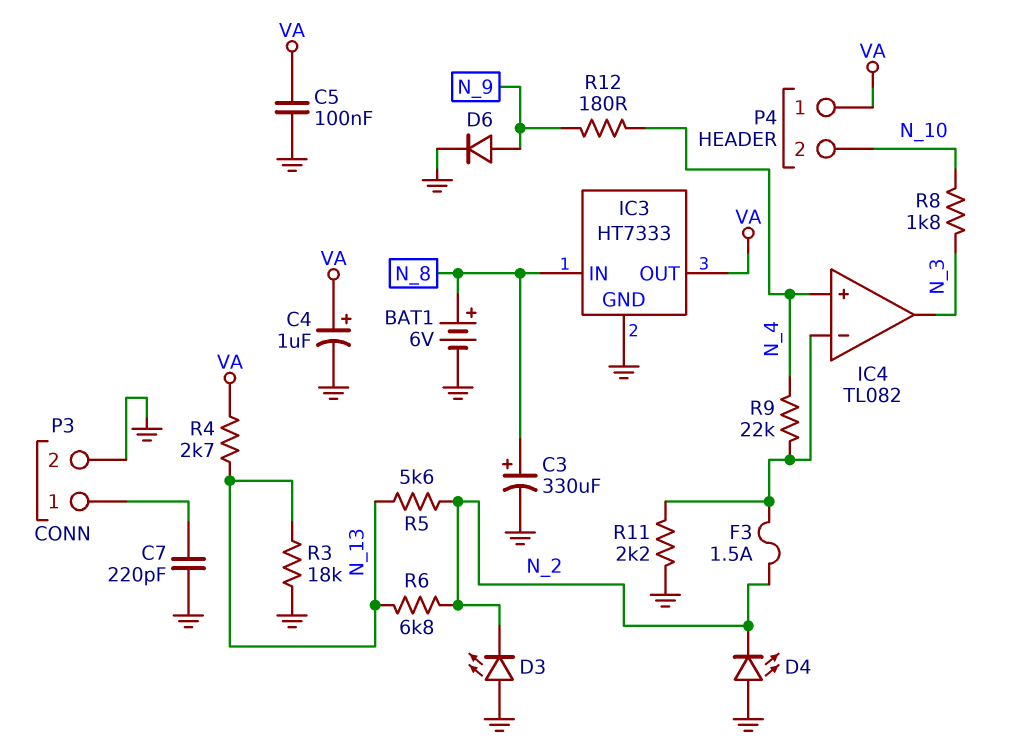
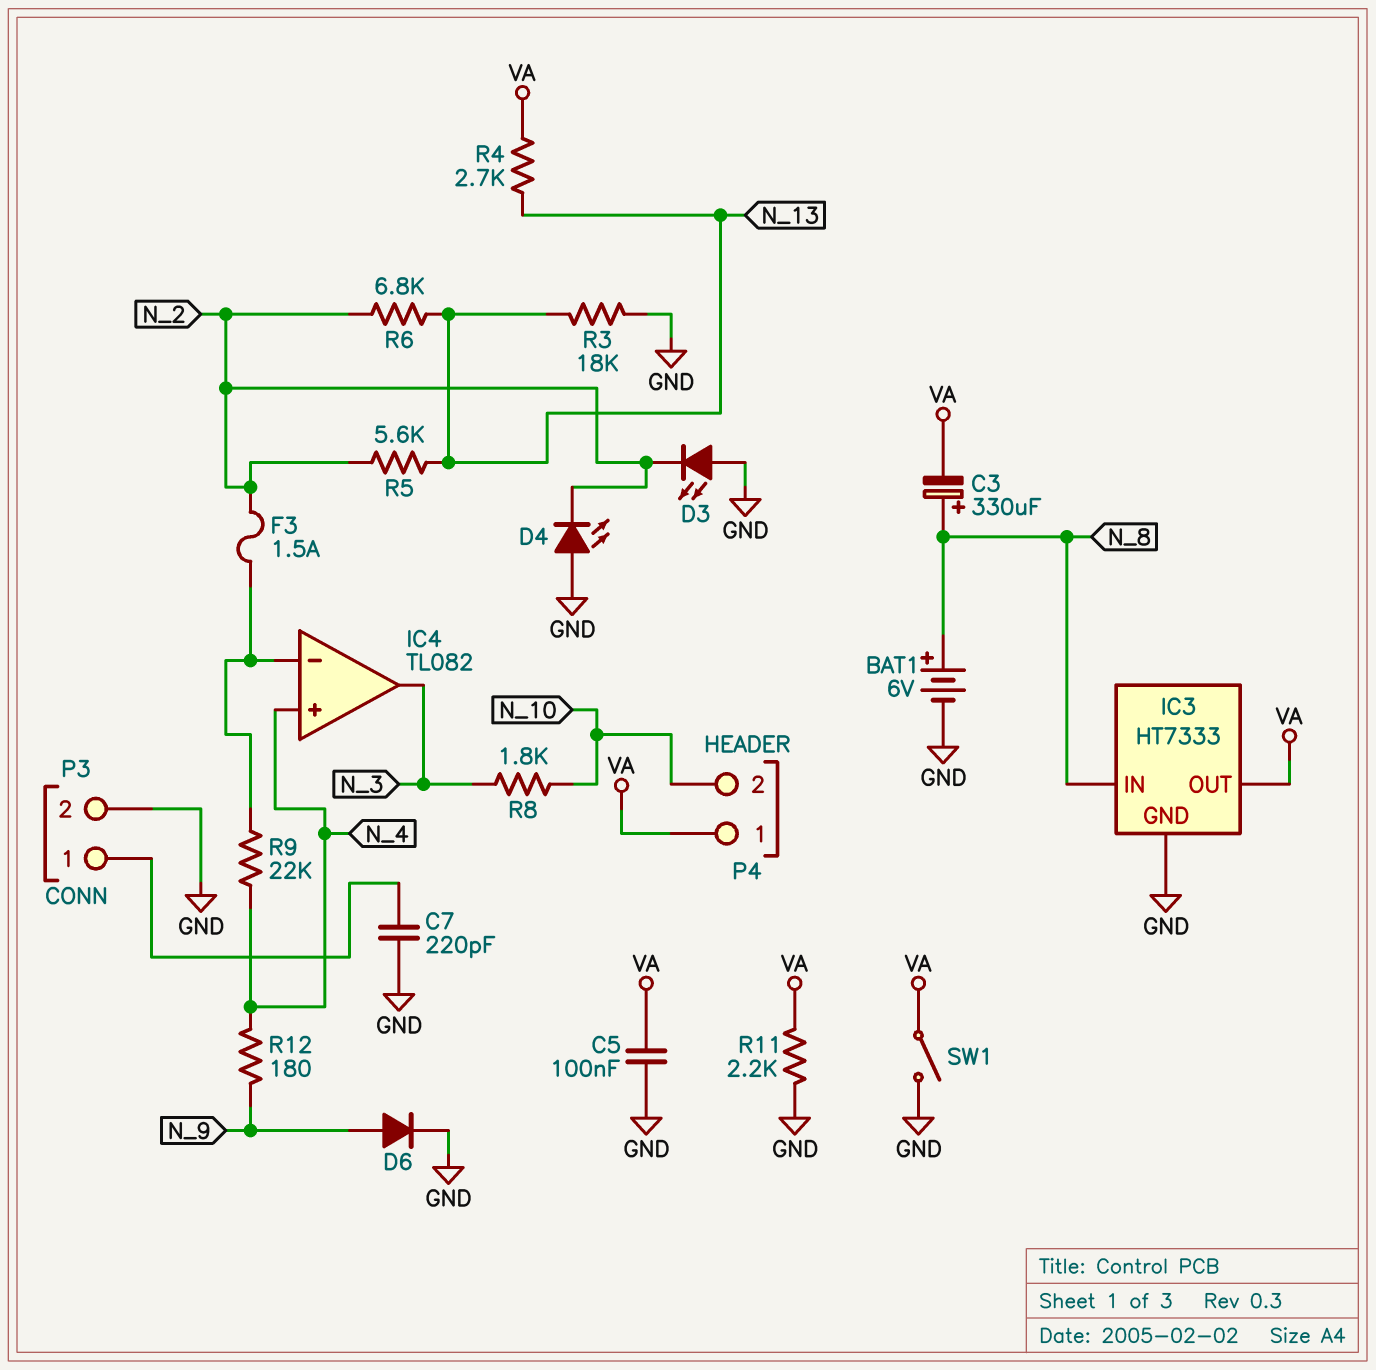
C3: 330uF (plus N_8, minus GND) -> 330uF (plus N_8, minus VA)
C4: 1uF (plus VA, minus GND) -> none
R11: 2.2k (GND, IC4/in-) -> 2.2k (GND, VA)
SW1: none -> switch (GND, VA)

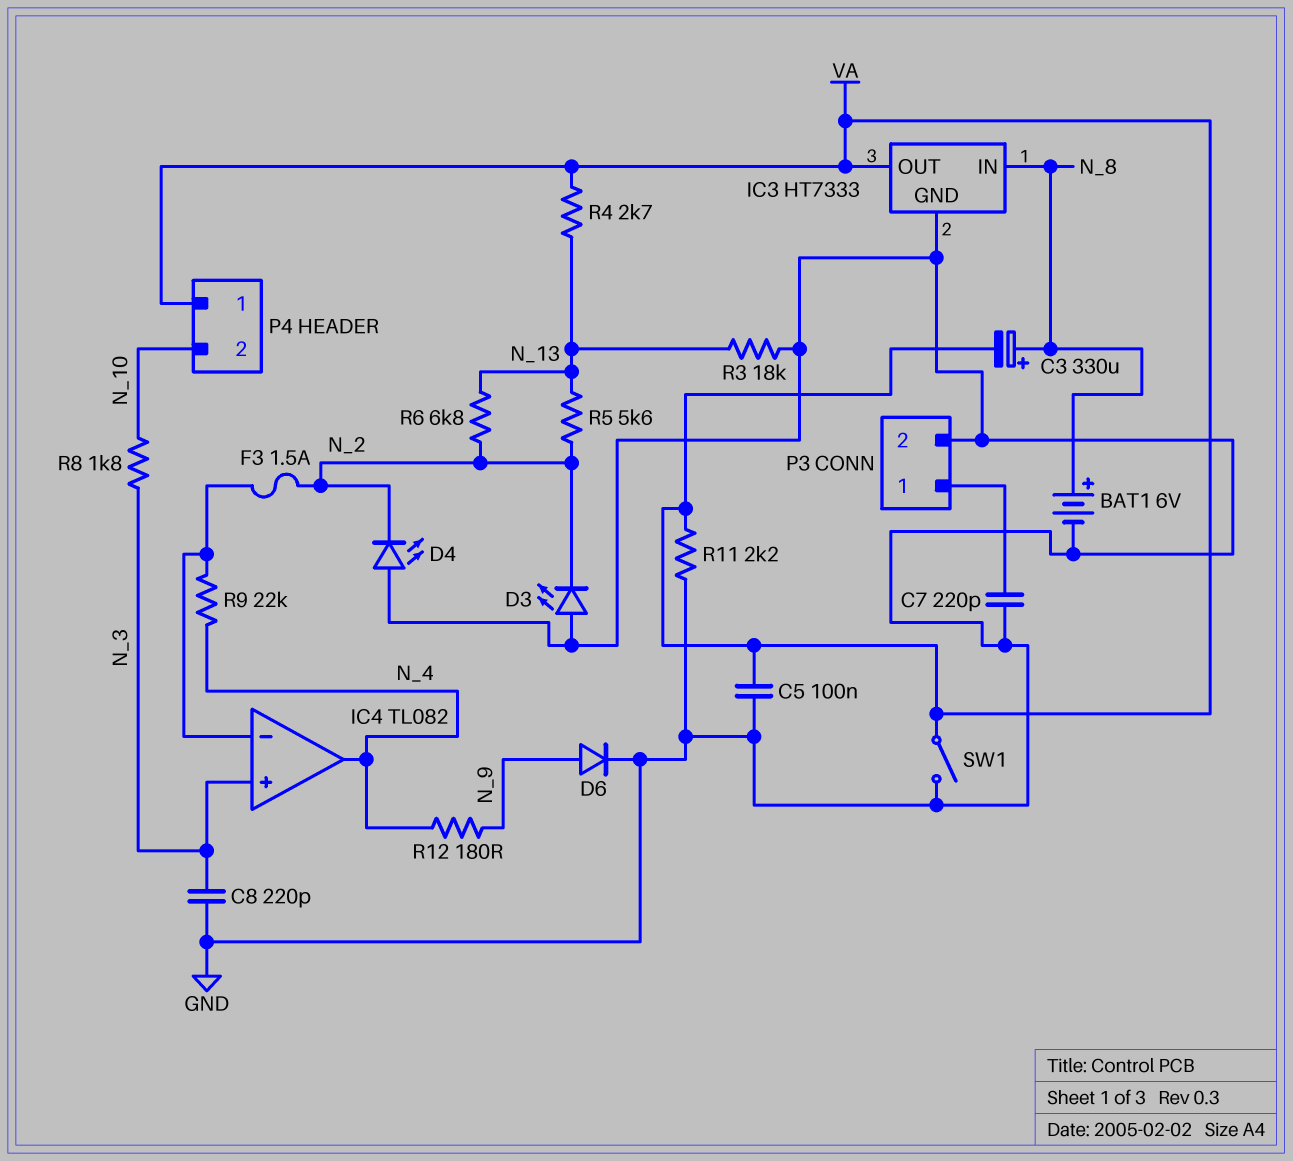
C8: none -> 220pF (GND, N_3)
IC4 pin in+: N_4 -> N_3
IC4 pin out: N_3 -> N_4

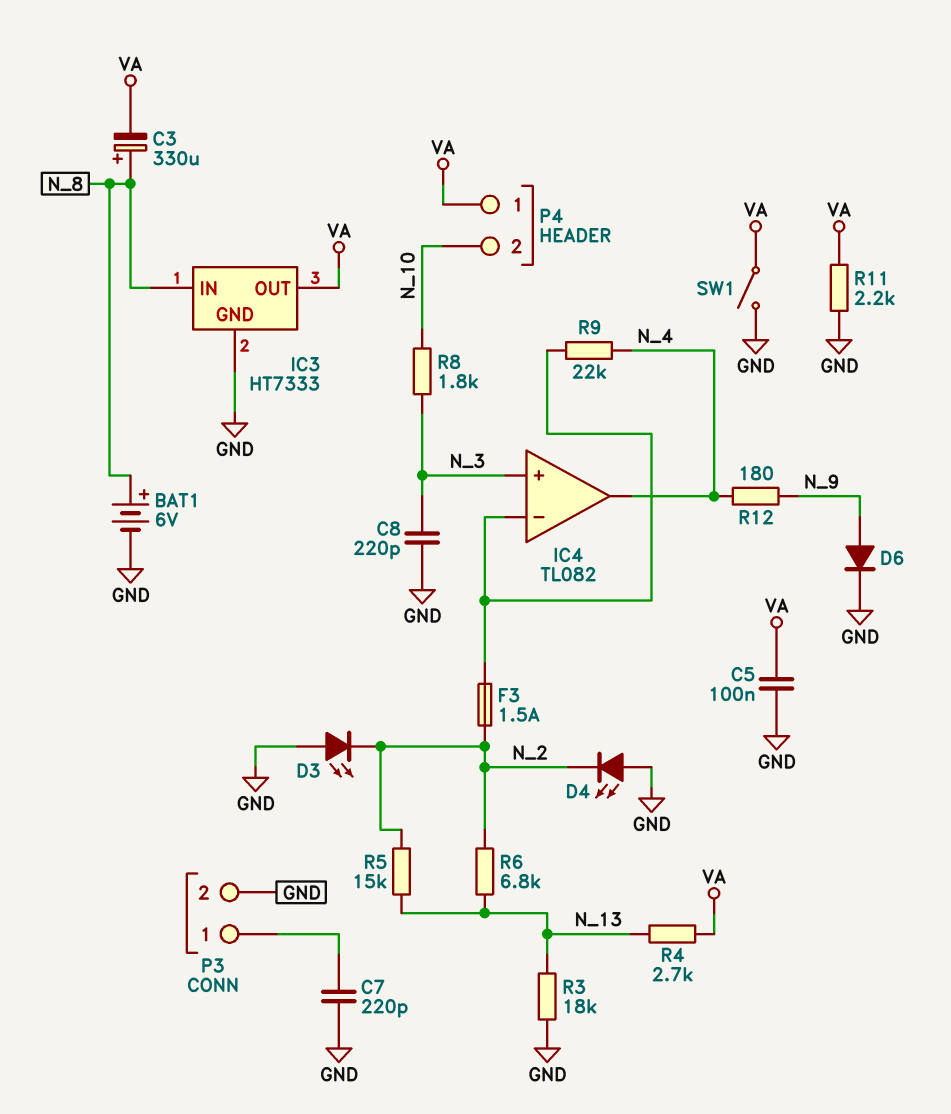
R5: 5.6k (N_2, N_13) -> 15k (N_2, N_13)

